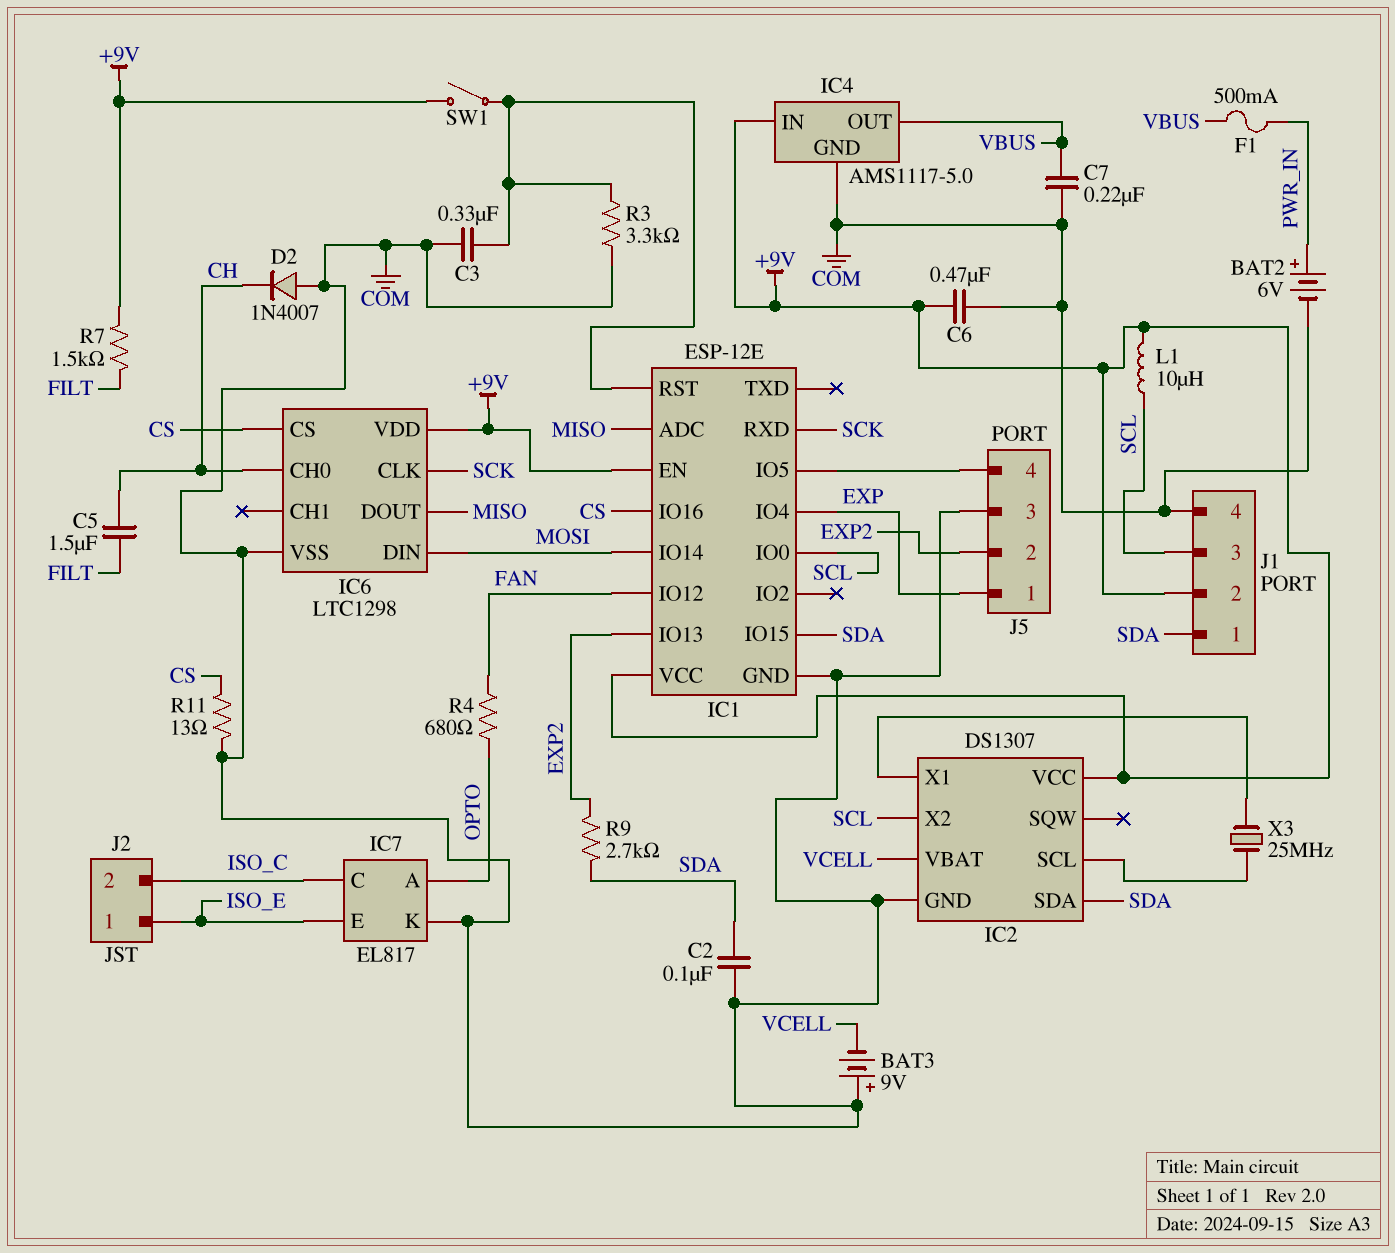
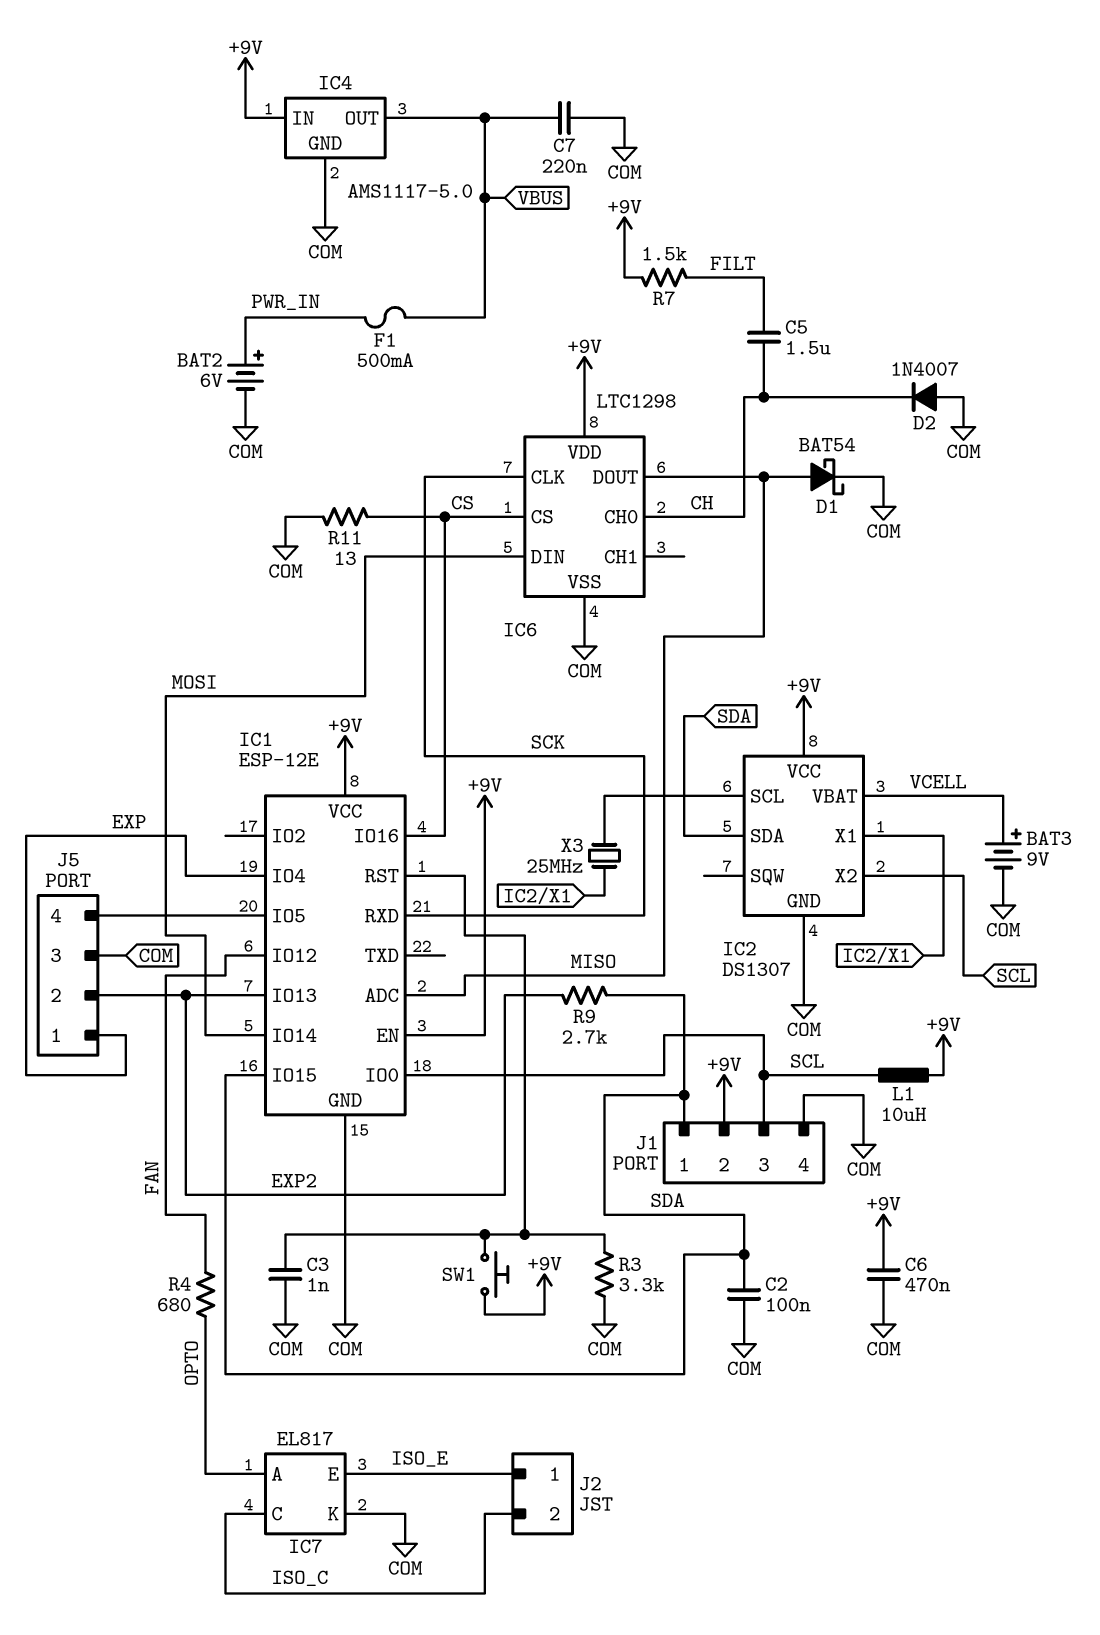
BAT3: 9V (plus COM, minus VCELL) -> 9V (plus VCELL, minus COM)
C3: 330nF (COM, IC1/RST) -> 1nF (COM, IC1/RST)
D1: none -> schottky BAT54 (A MISO, K COM)
SW1: switch (+9V, IC1/RST) -> button (+9V, IC1/RST)

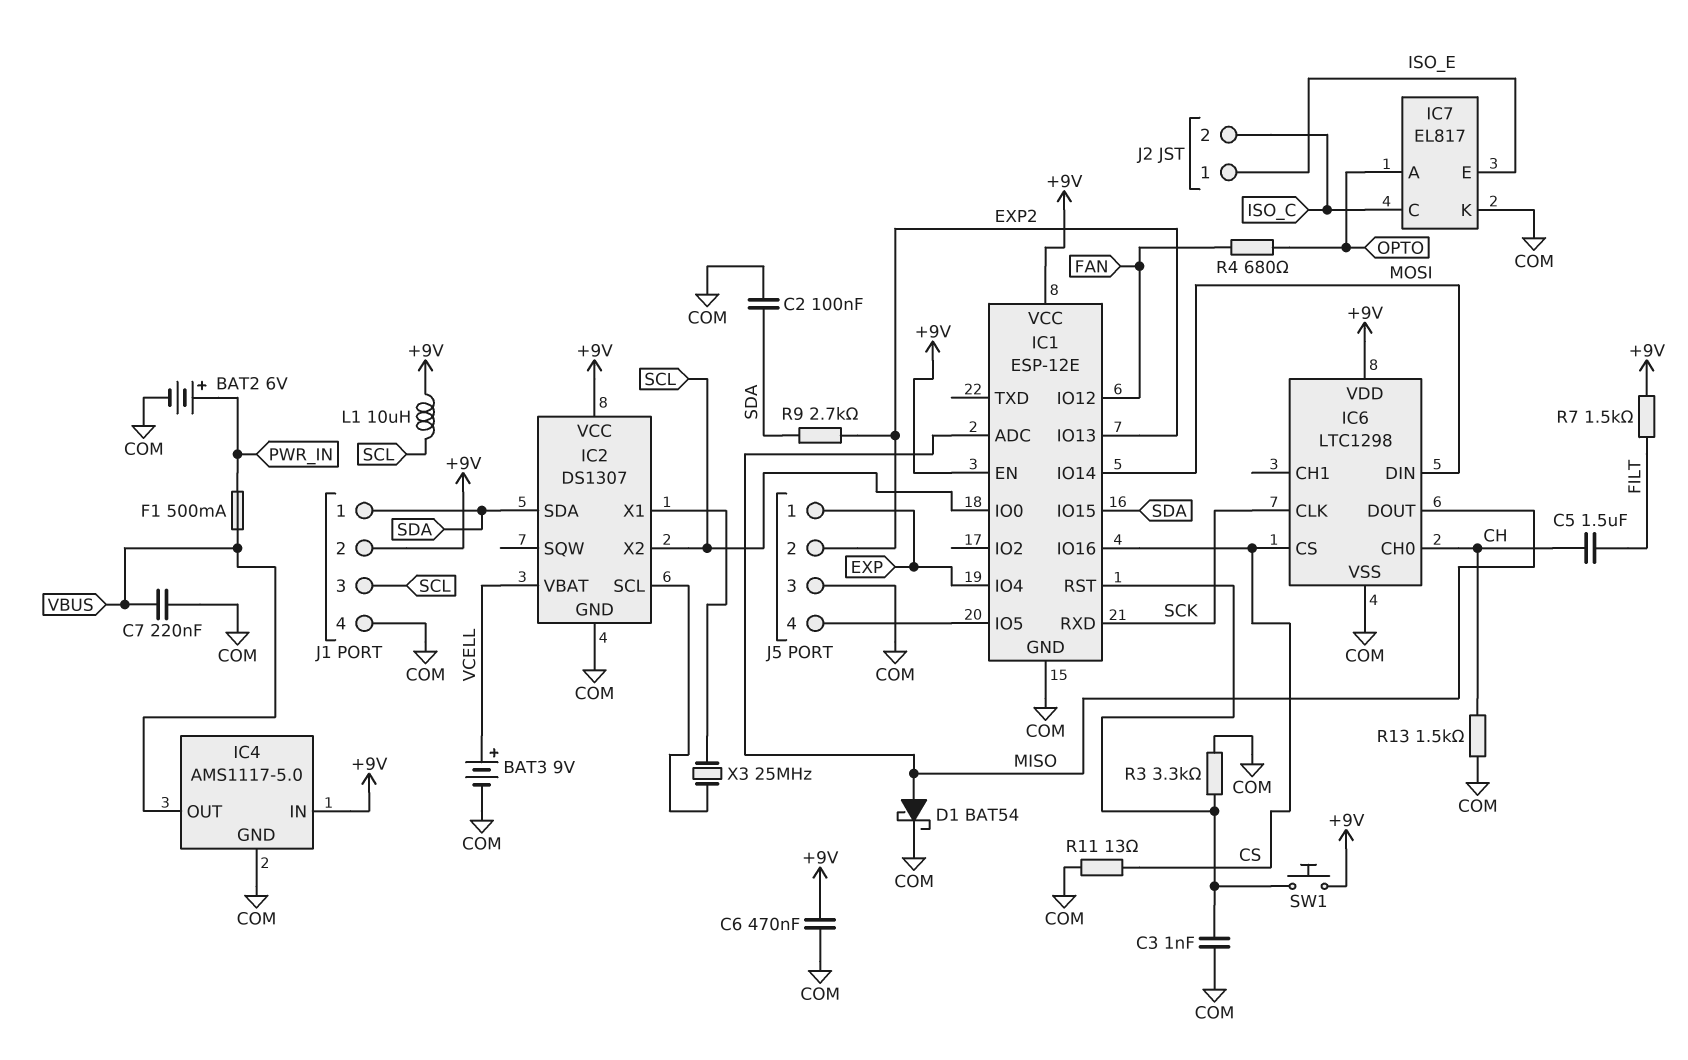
D2: diode 1N4007 (A COM, K CH) -> none
R13: none -> 1.5k (CH, COM)

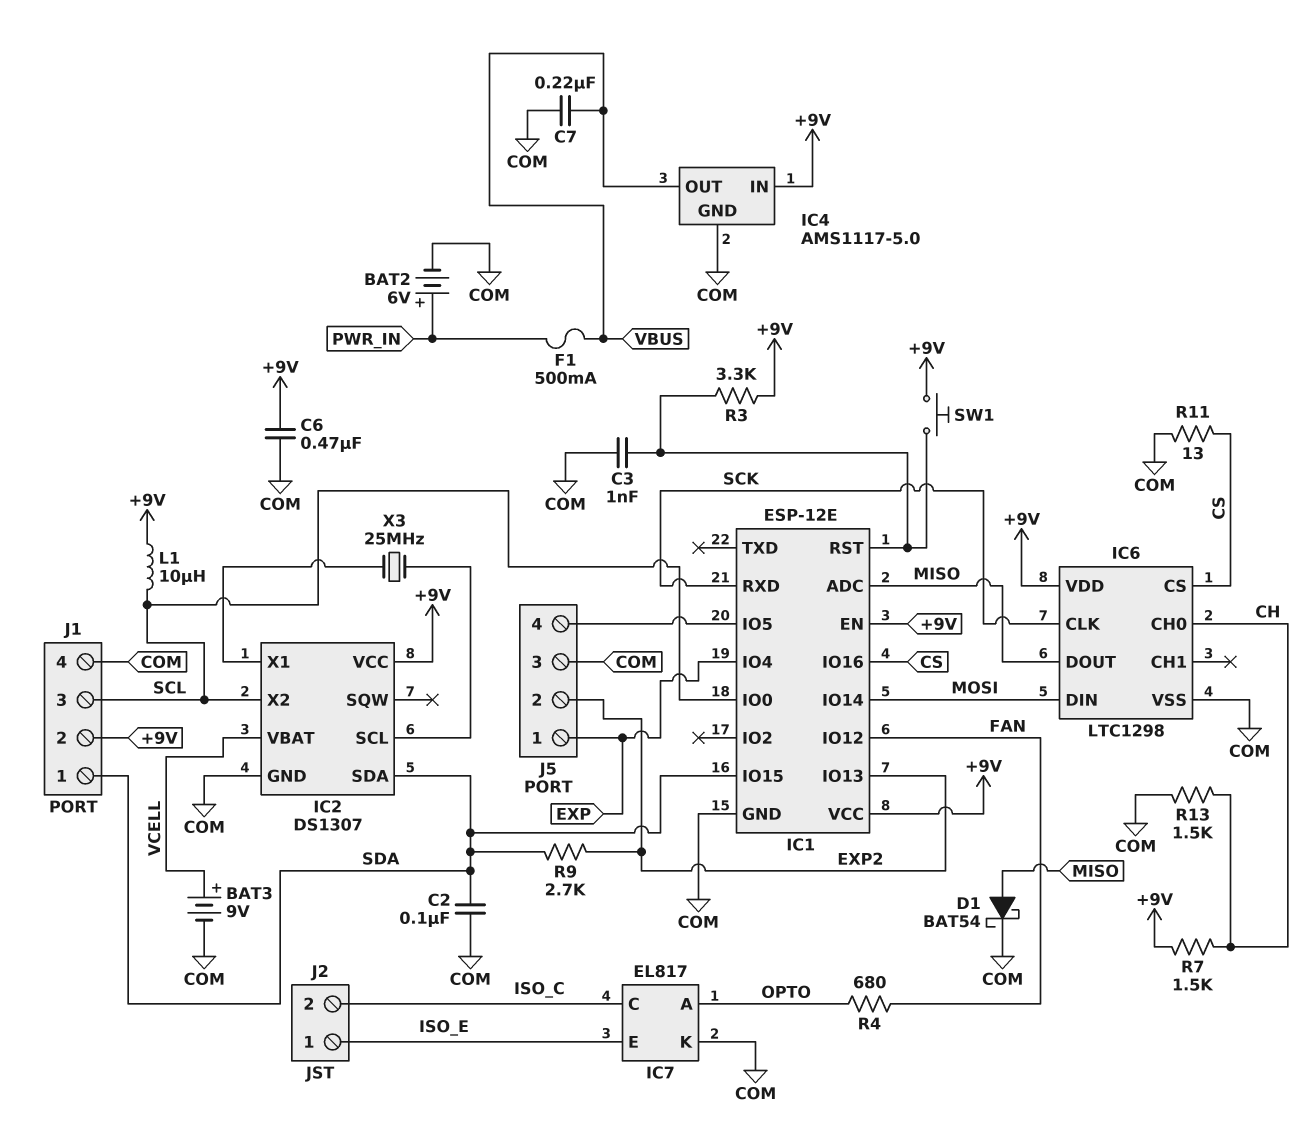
C5: 1.5uF (CH, FILT) -> none
R3: 3.3k (COM, IC1/RST) -> 3.3k (+9V, IC1/RST)
R7: 1.5k (+9V, FILT) -> 1.5k (+9V, CH)

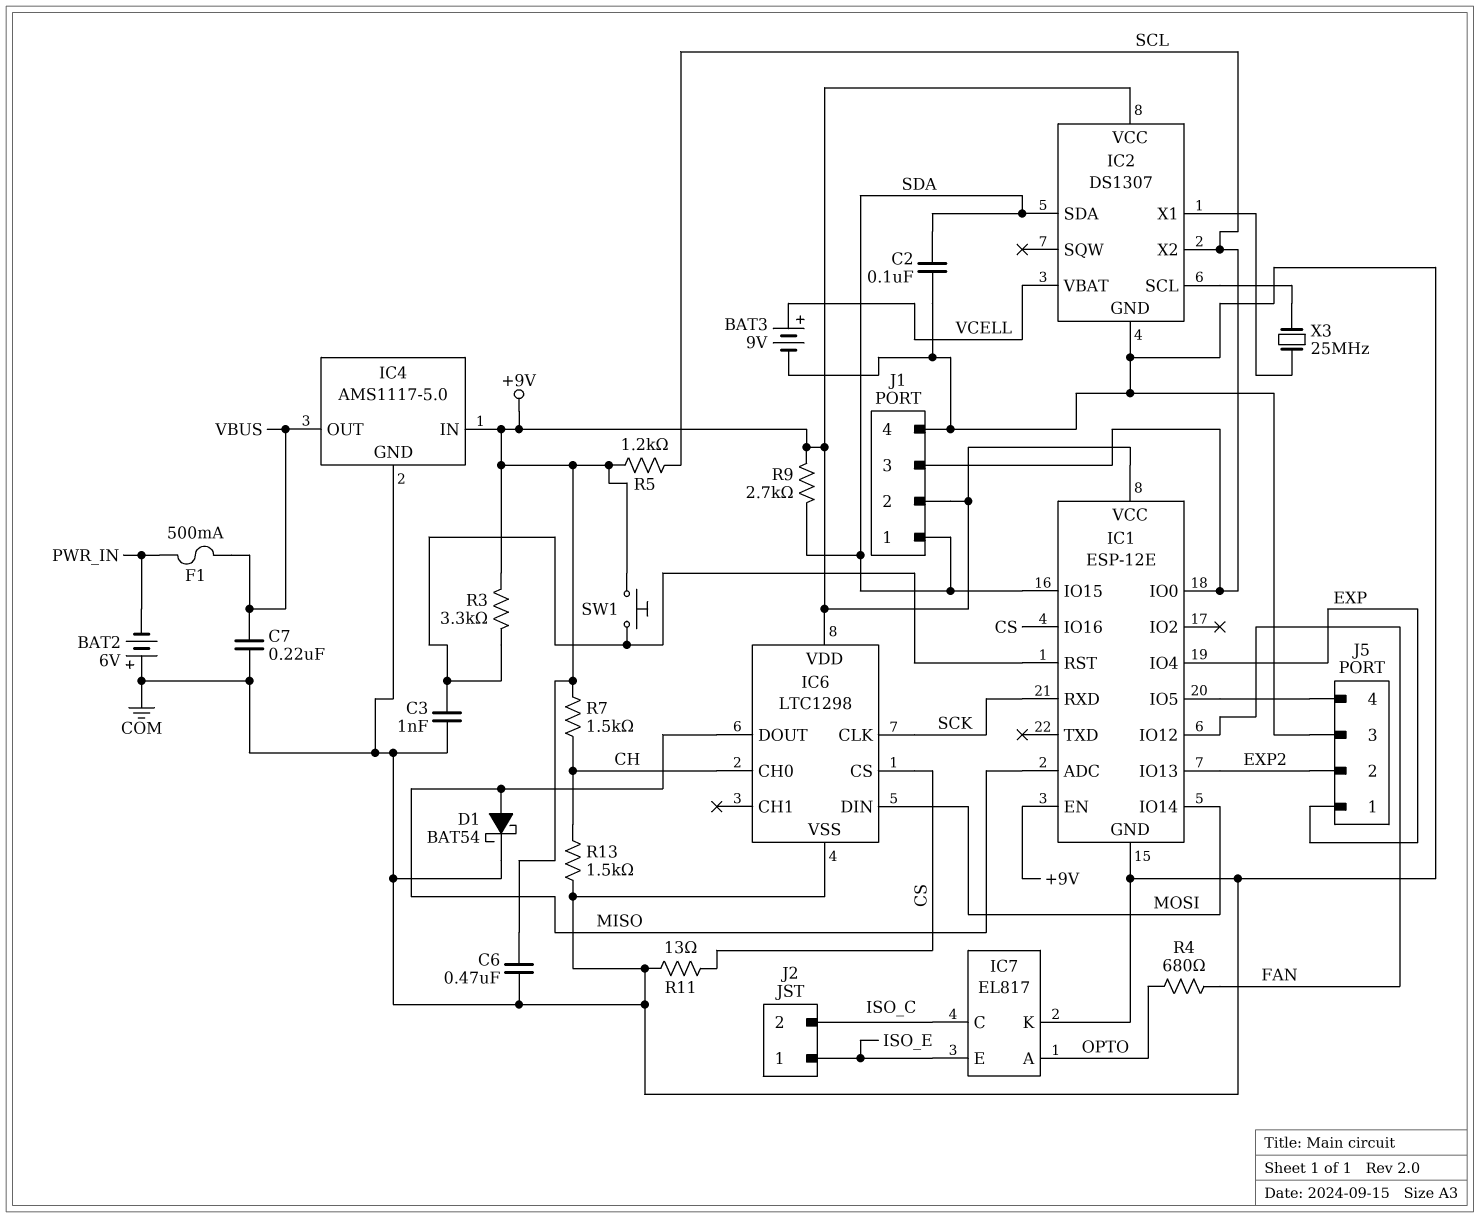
BAT2: 6V (plus PWR_IN, minus COM) -> 6V (plus COM, minus PWR_IN)
L1: 10uH (+9V, SCL) -> none
R5: none -> 1.2k (+9V, SCL)
R9: 2.7k (EXP2, SDA) -> 2.7k (+9V, SDA)

